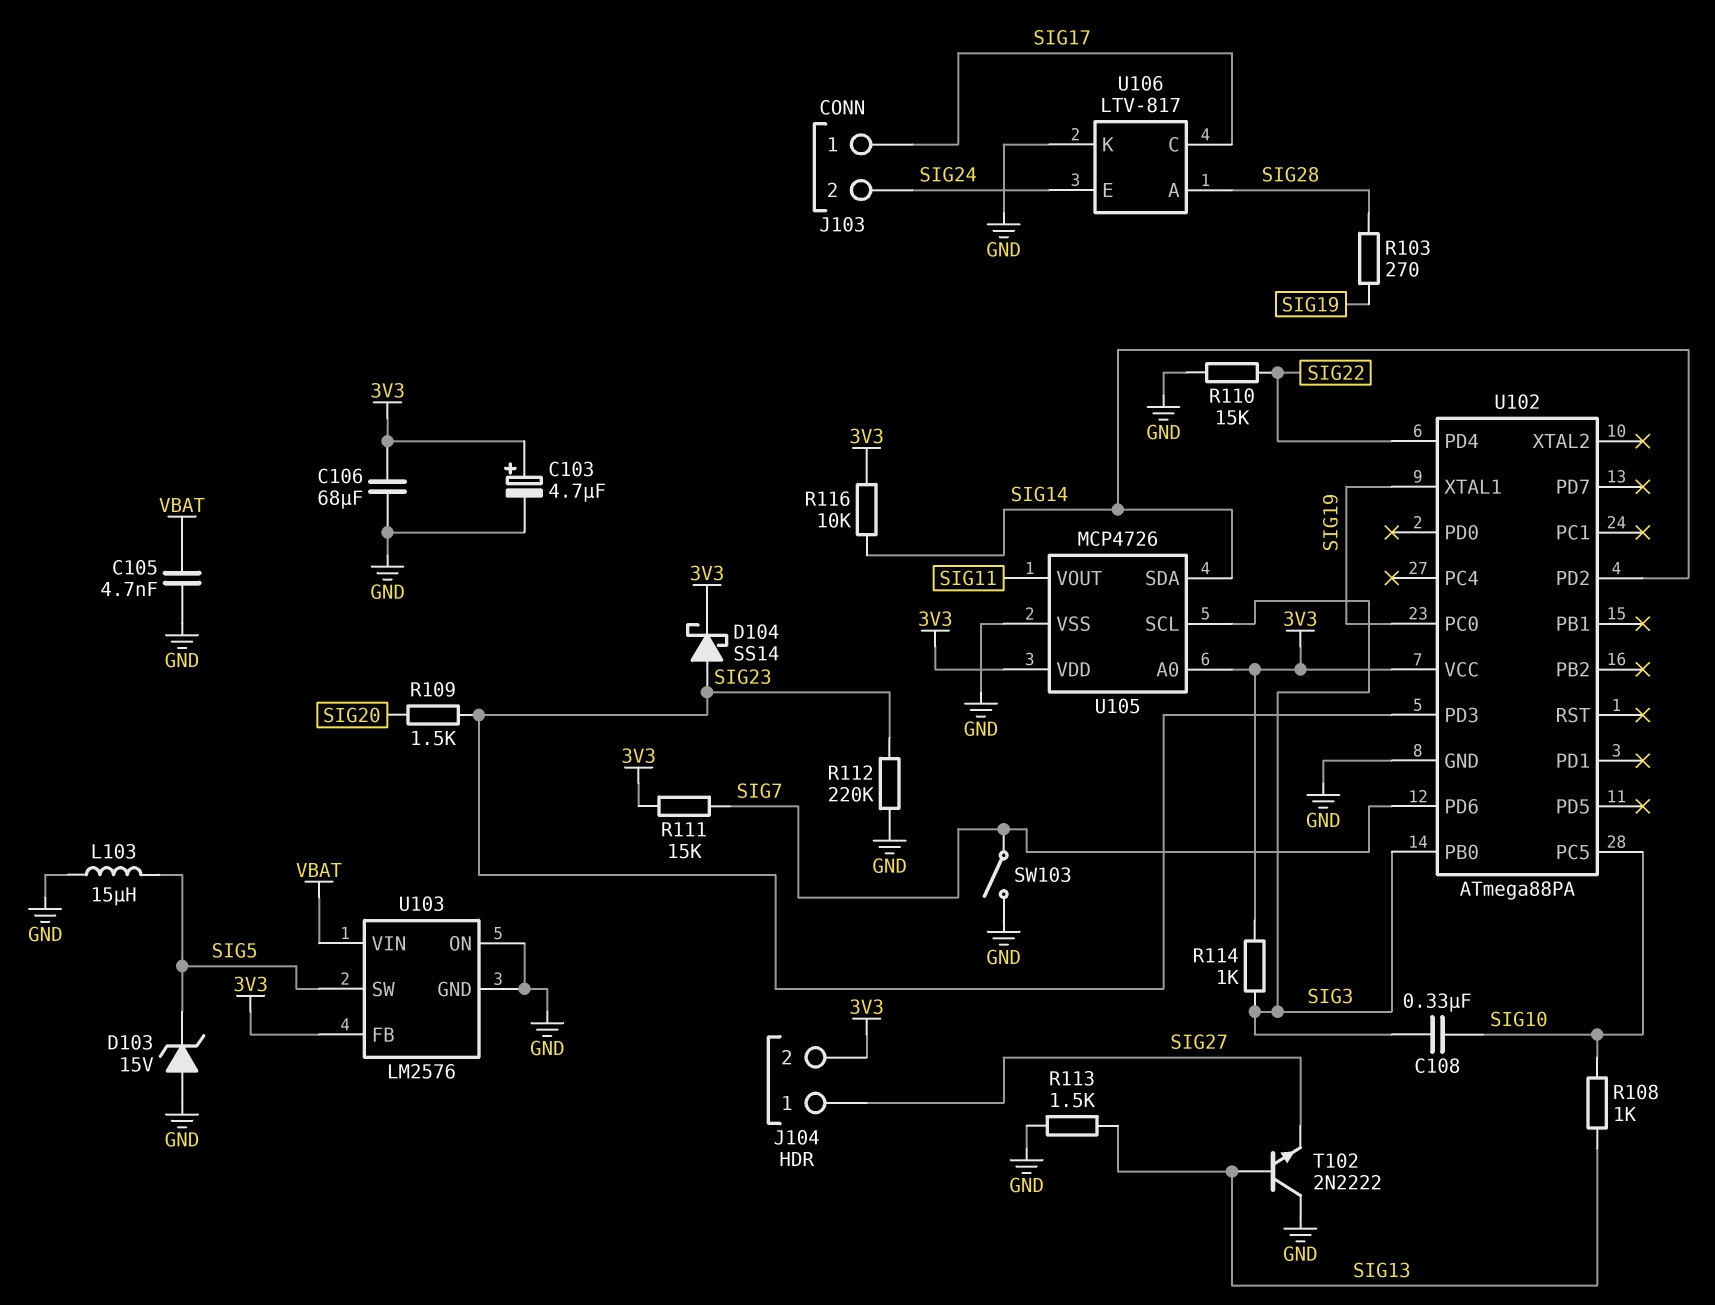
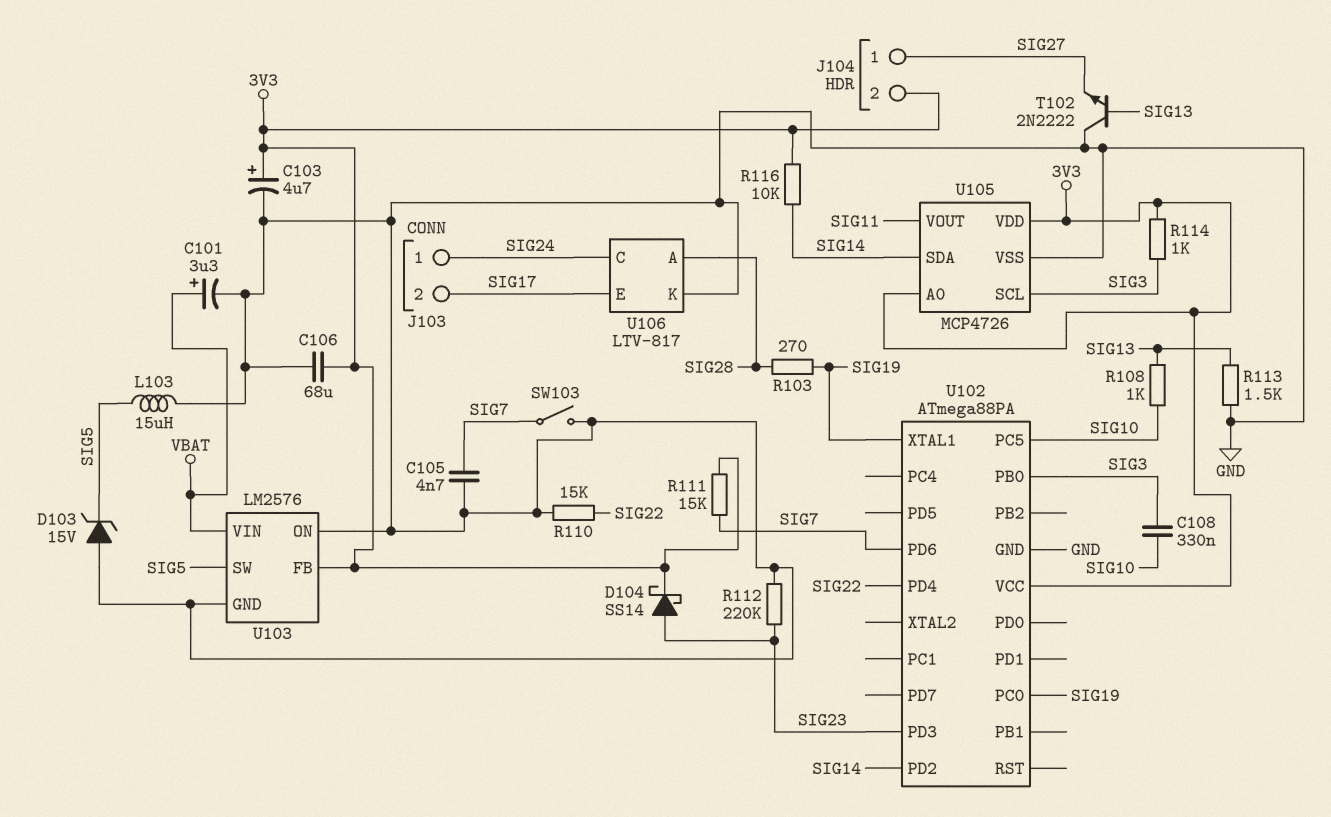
C101: none -> 3.3uF (plus VBAT, minus GND)
C105: 4.7nF (GND, VBAT) -> 4.7nF (GND, SIG7)
J103 pin 1: SIG17 -> SIG24
J103 pin 2: SIG24 -> SIG17
R109: 1.5k (SIG20, SIG23) -> none
U106 pin C: SIG17 -> SIG24
U106 pin E: SIG24 -> SIG17

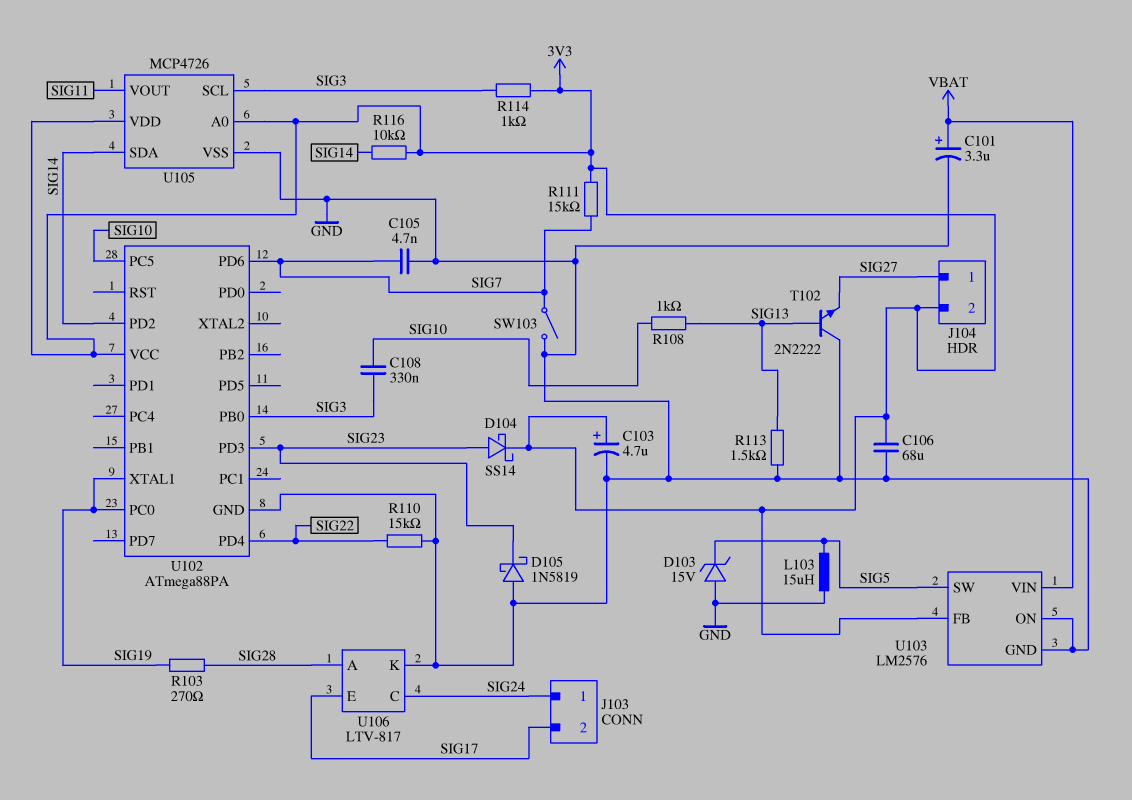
D105: none -> schottky 1N5819 (A GND, K SIG23)
R112: 220k (GND, SIG23) -> none

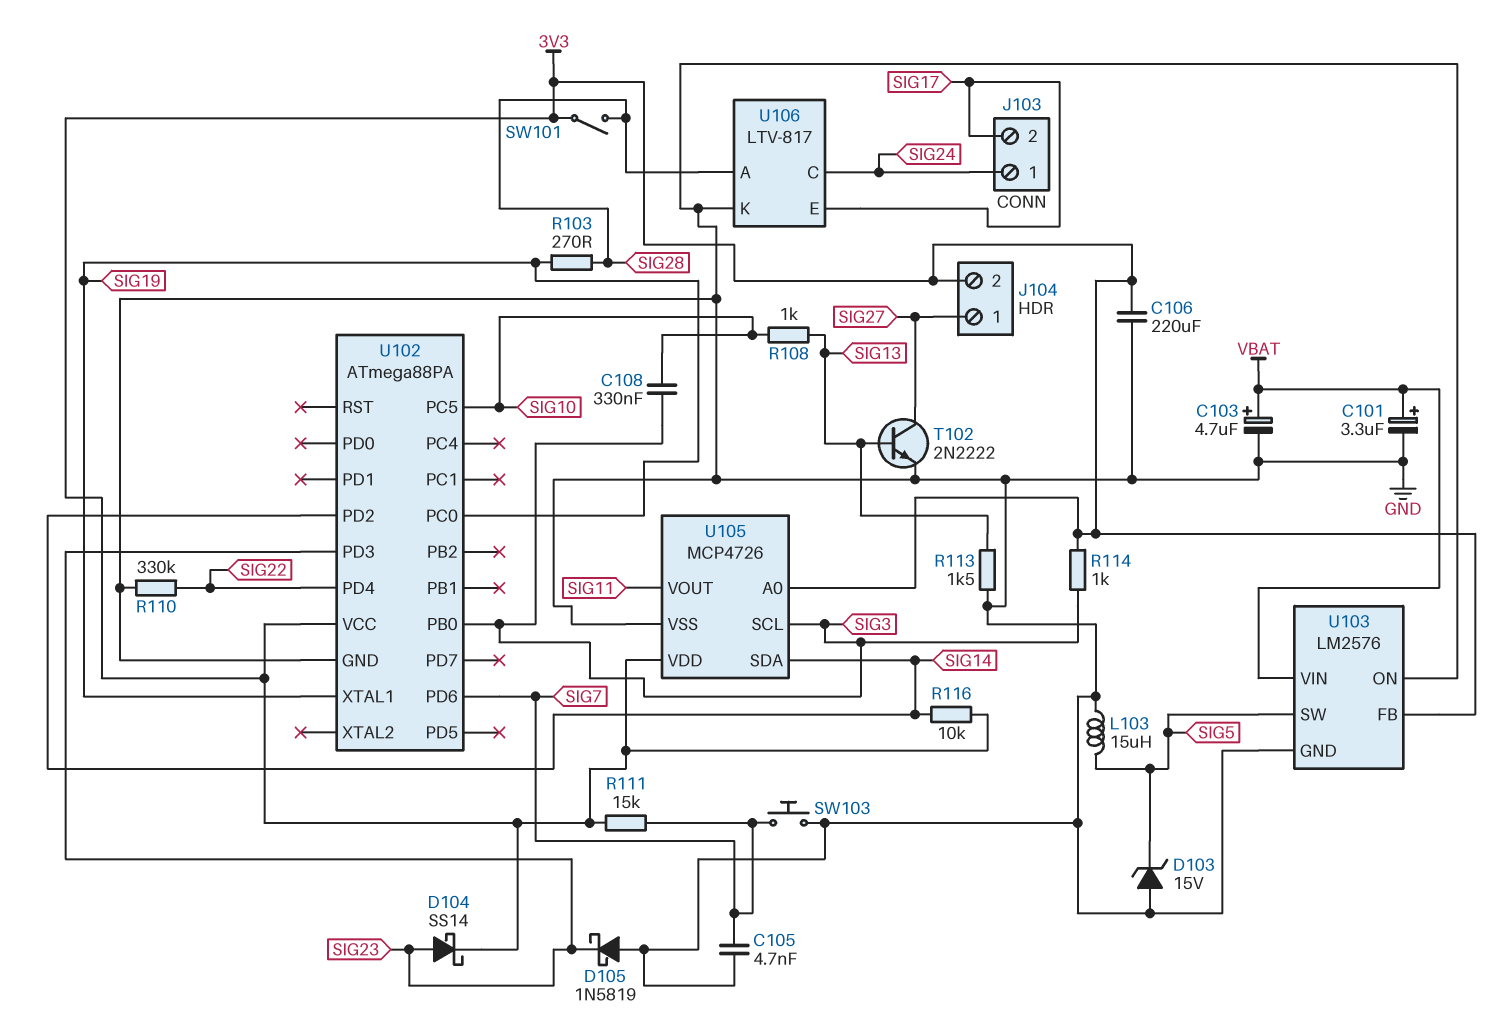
C103: 4.7uF (plus 3V3, minus GND) -> 4.7uF (plus VBAT, minus GND)
C106: 68uF (3V3, GND) -> 220uF (3V3, GND)
R110: 15k (GND, SIG22) -> 330k (GND, SIG22)
SW101: none -> switch (3V3, SIG28)
SW103: switch (GND, SIG7) -> button (GND, SIG7)
T102: NPN 2N2222 (B SIG13, C GND, E SIG27) -> NPN 2N2222 (B SIG13, C SIG27, E GND)

